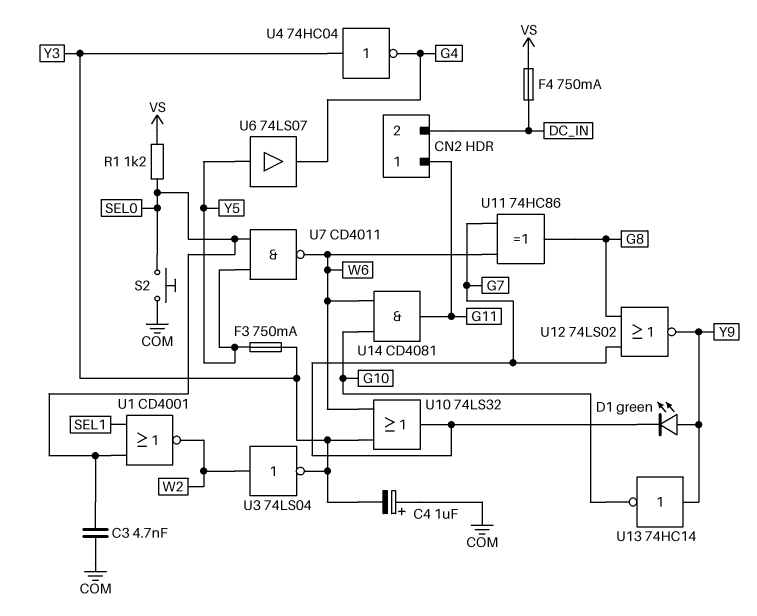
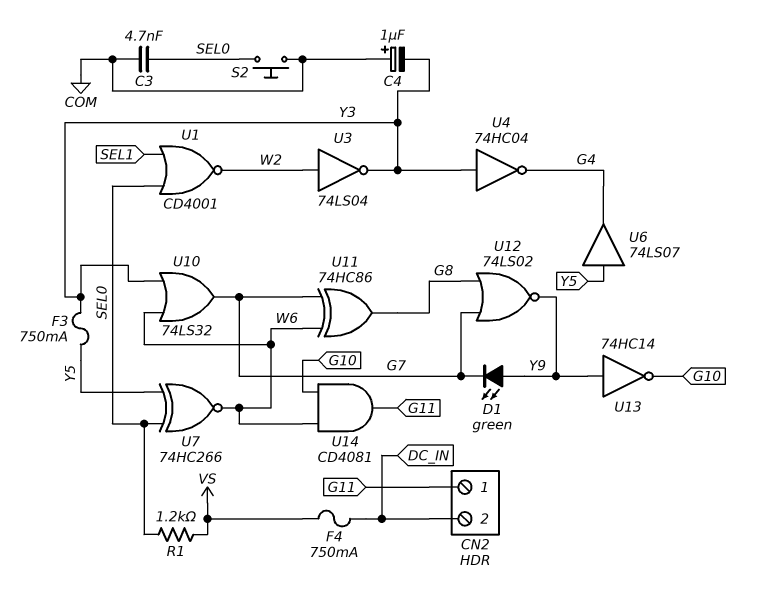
U7: NAND CD4011 (in SEL0, in Y5, out W6) -> XNOR 74HC266 (in SEL0, in Y5, out W6)

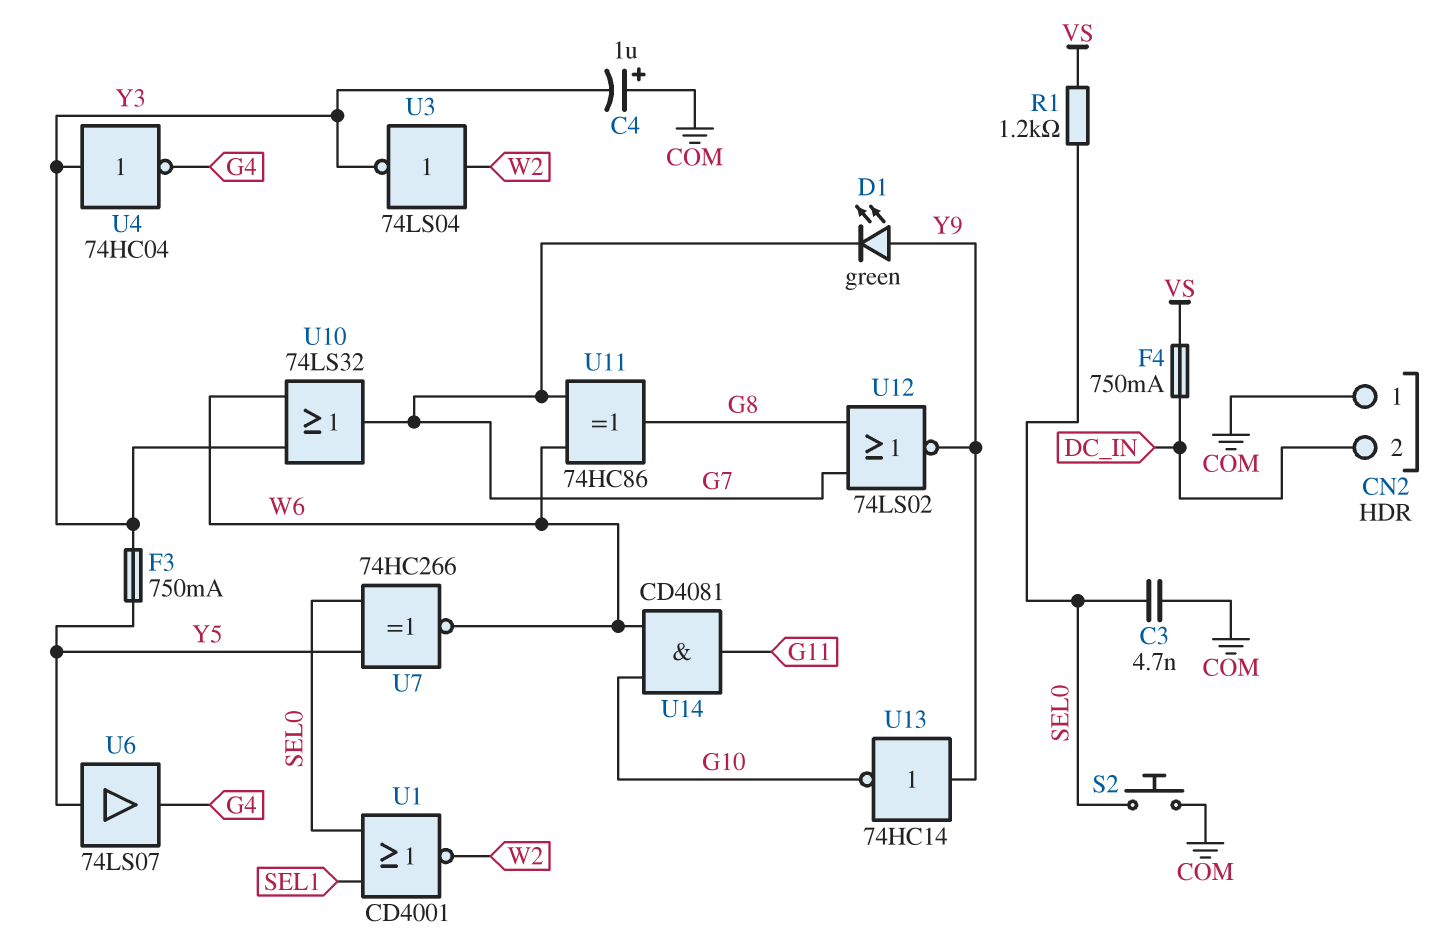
CN2 pin 1: G11 -> COM

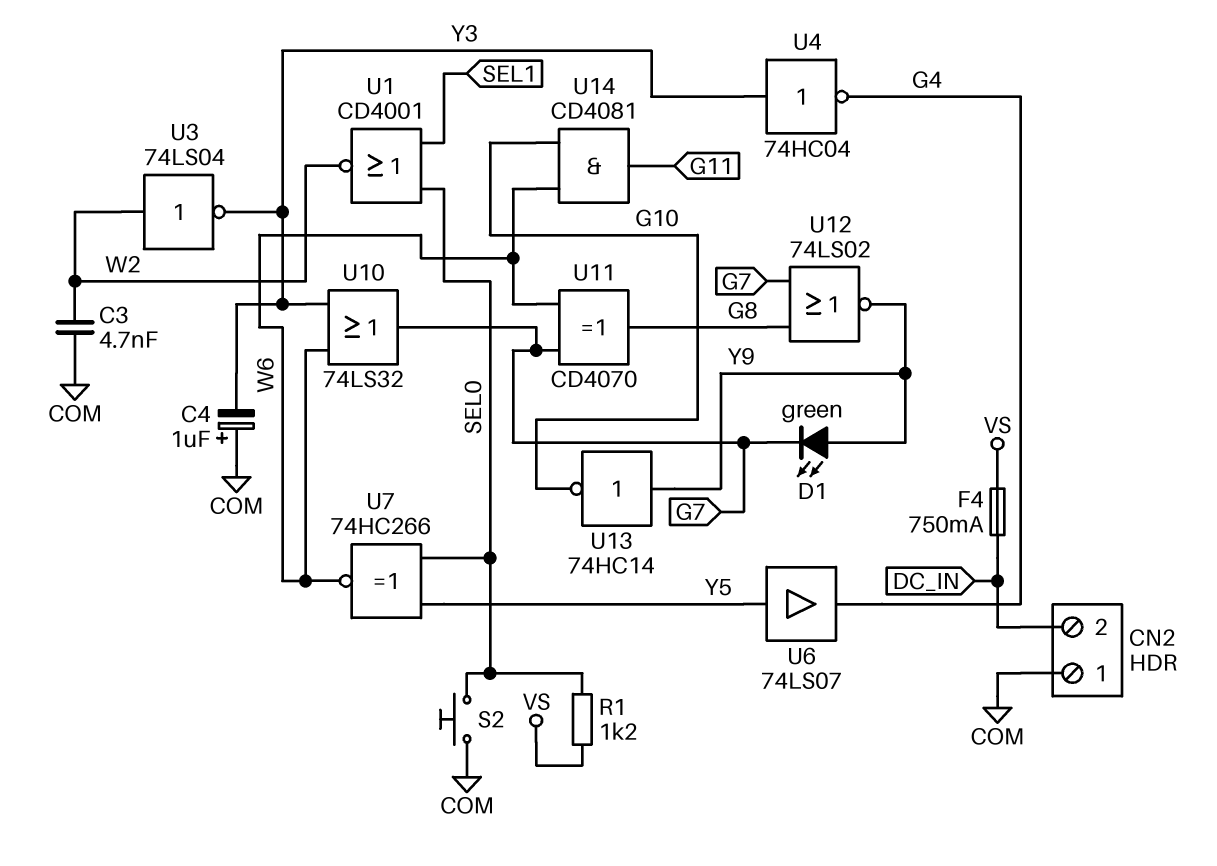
C3: 4.7nF (COM, SEL0) -> 4.7nF (COM, W2)
F3: 750mA (Y3, Y5) -> none
U11: XOR 74HC86 (in G7, in W6, out G8) -> XOR CD4070 (in G7, in W6, out G8)

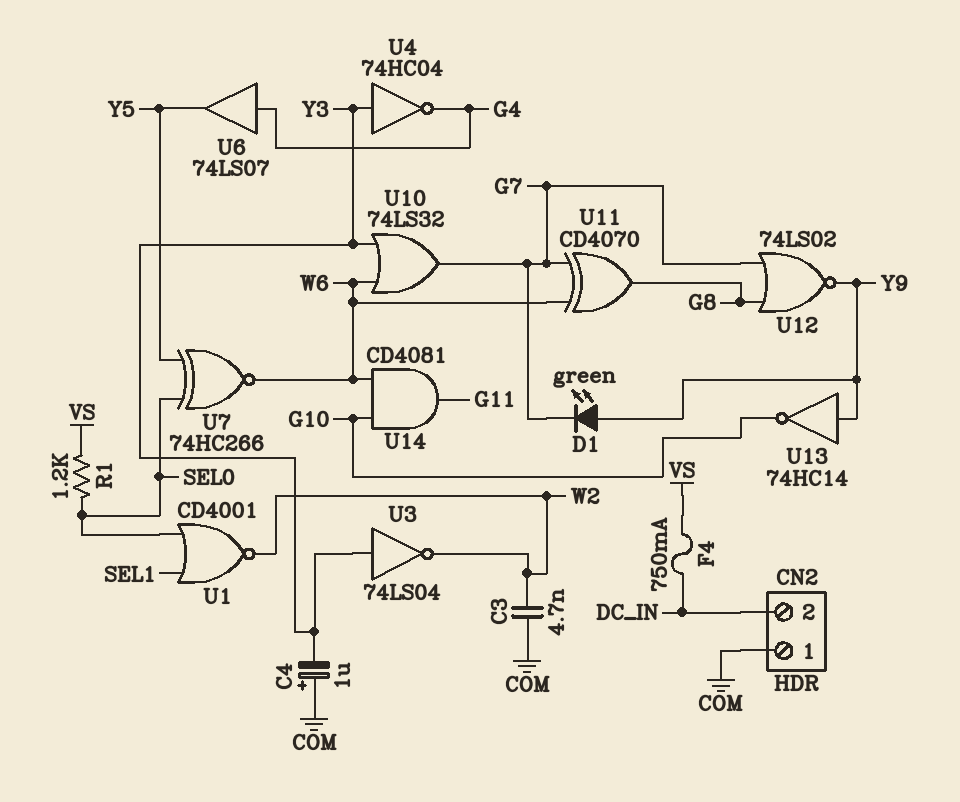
S2: button (COM, SEL0) -> none
U3: NOT 74LS04 (in W2, out Y3) -> NOT 74LS04 (in Y3, out W2)
U6: buffer 74LS07 (in Y5, out G4) -> buffer 74LS07 (in G4, out Y5)

